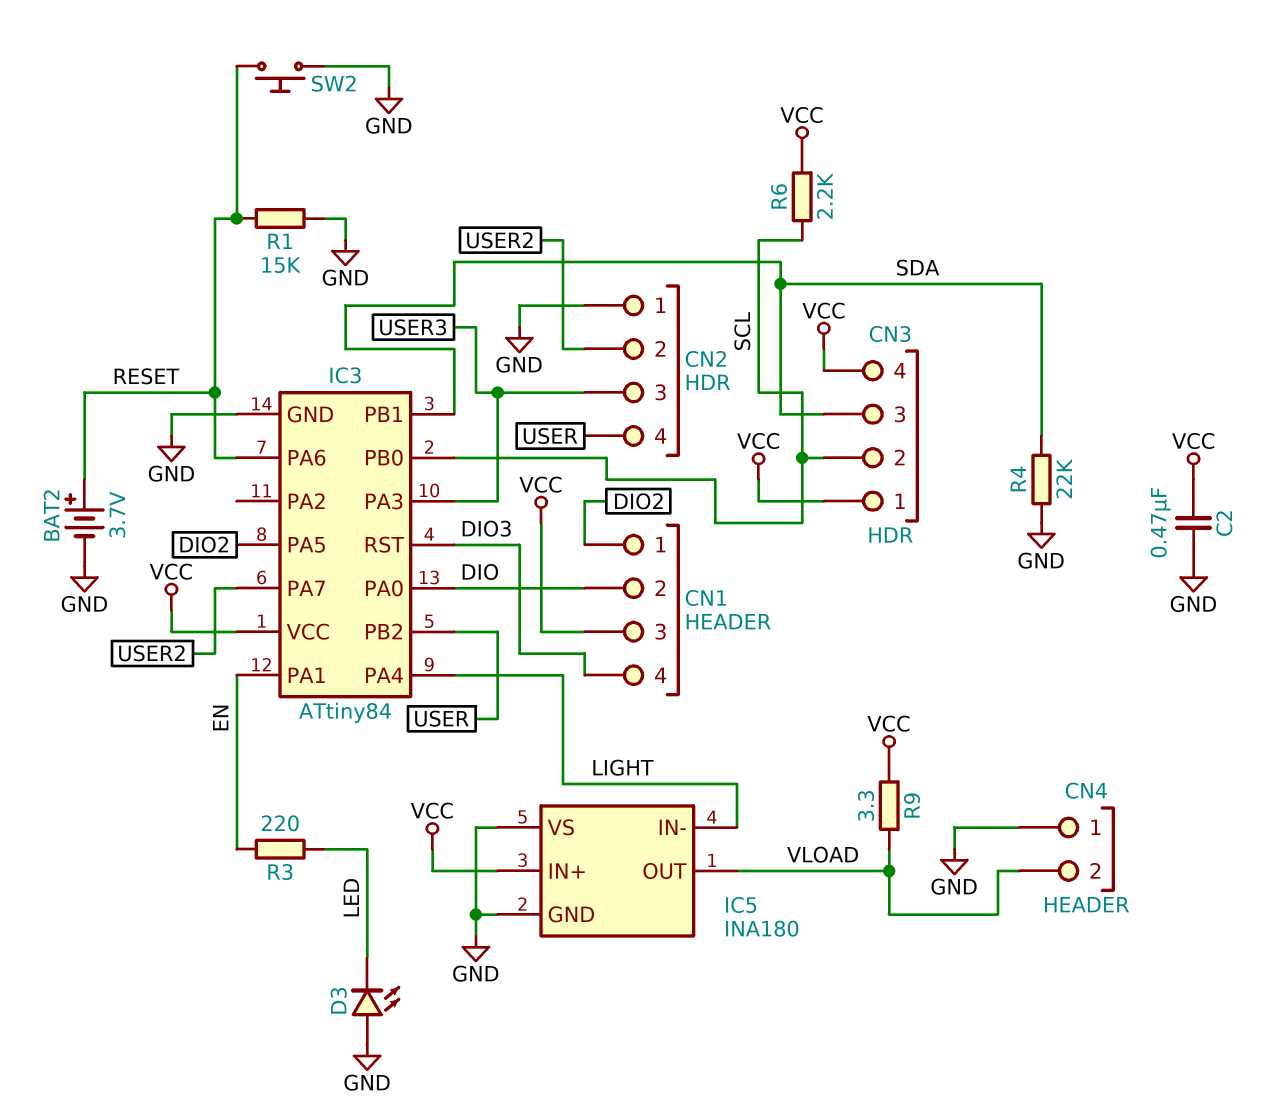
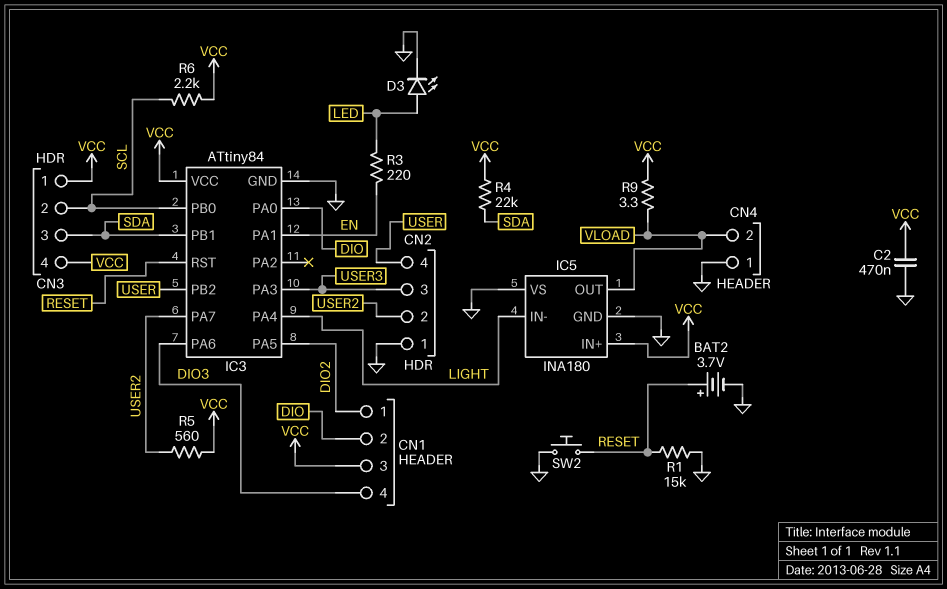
D3: LED (A GND, K LED) -> LED (A LED, K GND)
IC3 pin PA6: RESET -> DIO3
IC3 pin RST: DIO3 -> RESET
R4: 22k (GND, SDA) -> 22k (SDA, VCC)
R5: none -> 560 (USER2, VCC)

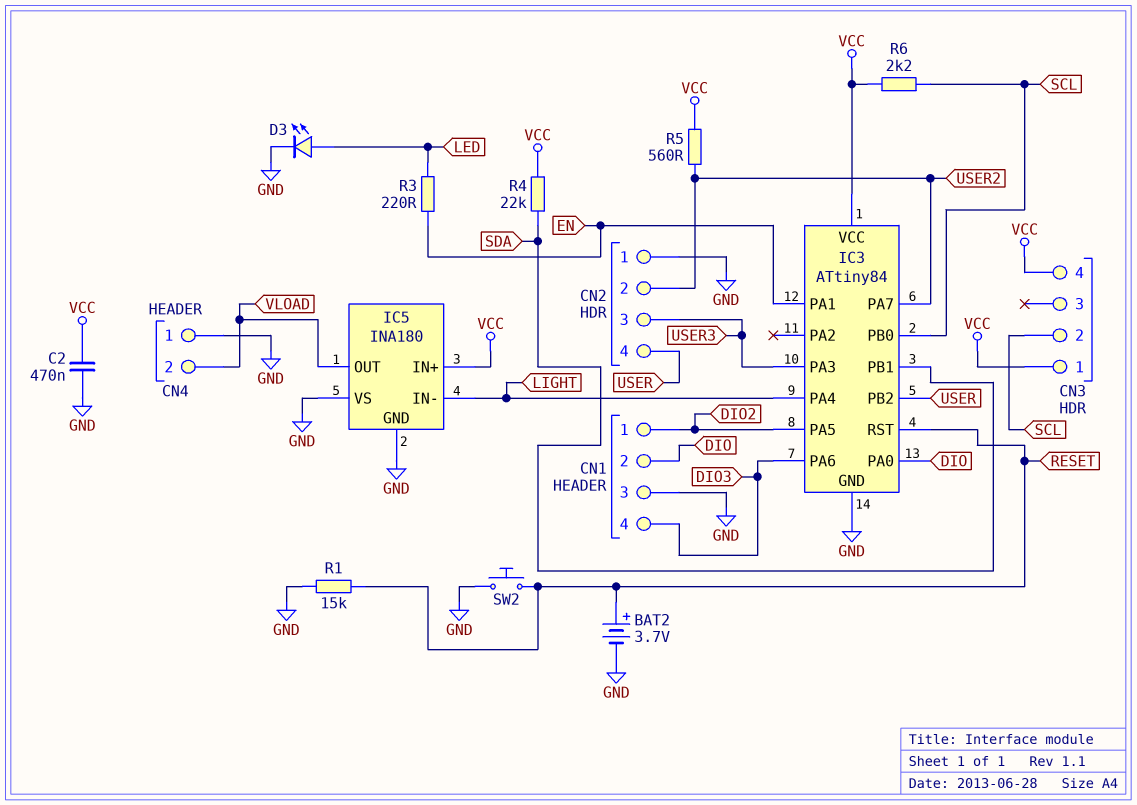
CN1 pin 3: VCC -> GND
CN3 pin 3: SDA -> none
R9: 3.3 (VCC, VLOAD) -> none

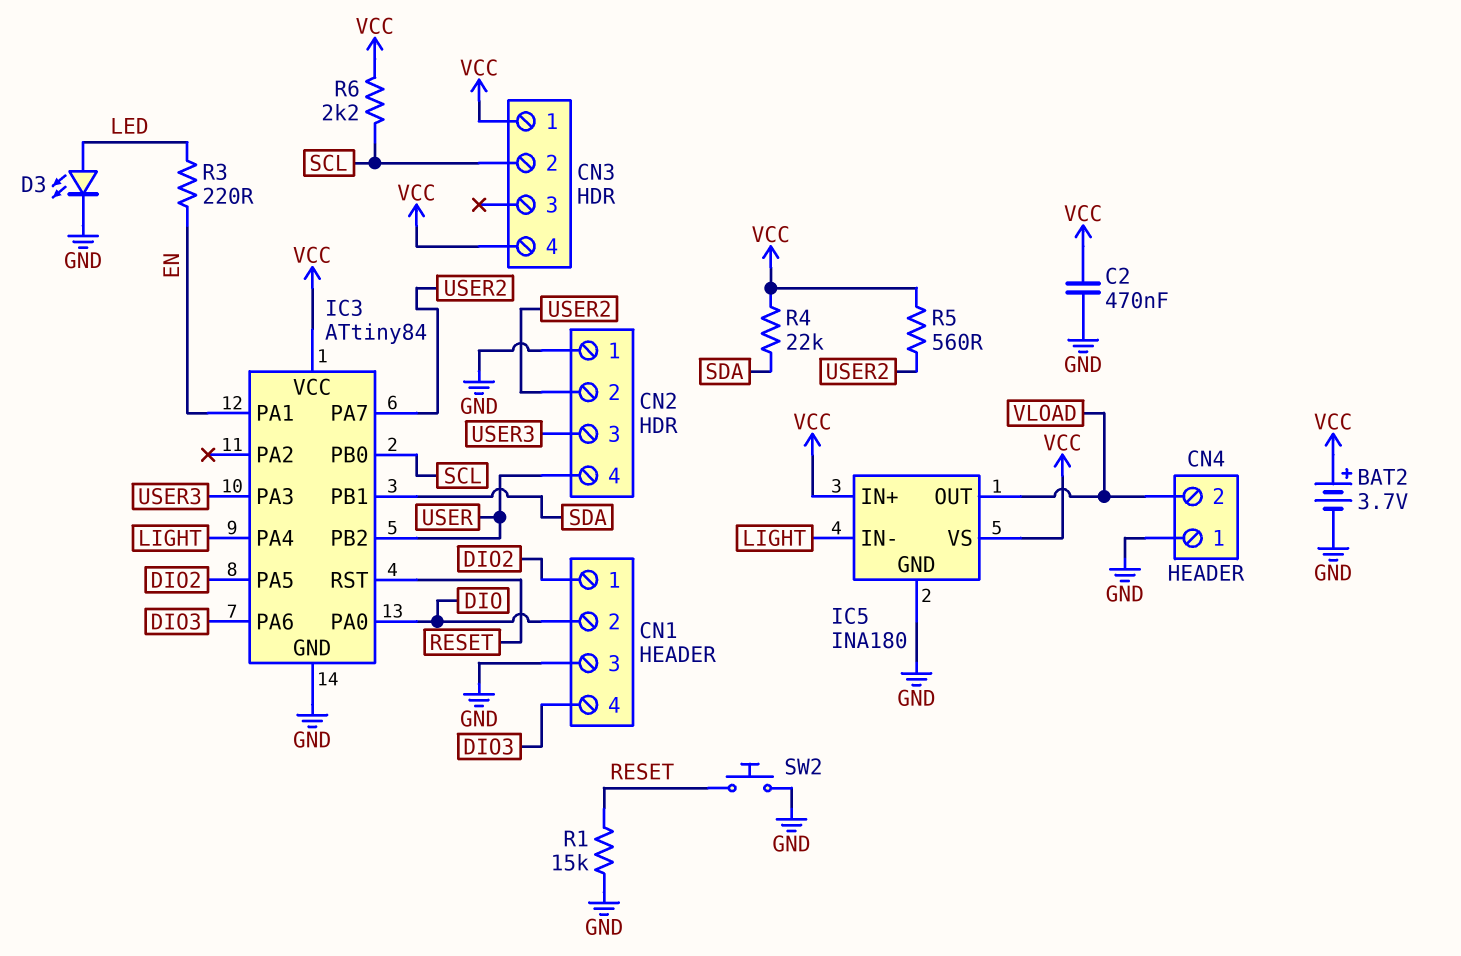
BAT2: 3.7V (plus RESET, minus GND) -> 3.7V (plus VCC, minus GND)
IC5 pin VS: GND -> VCC

